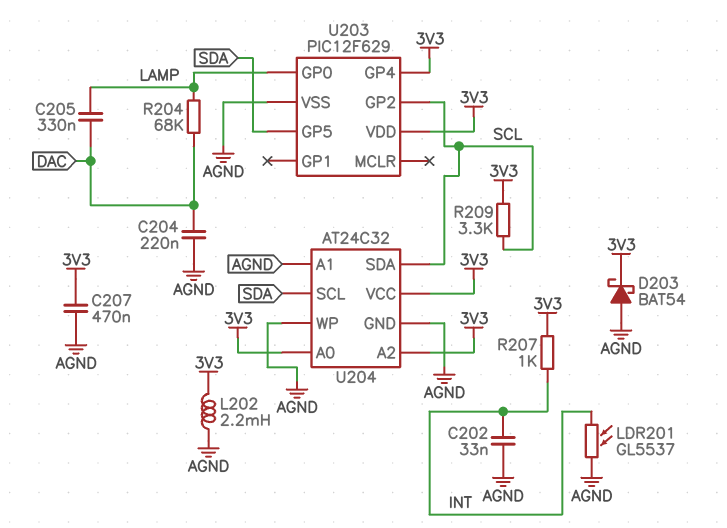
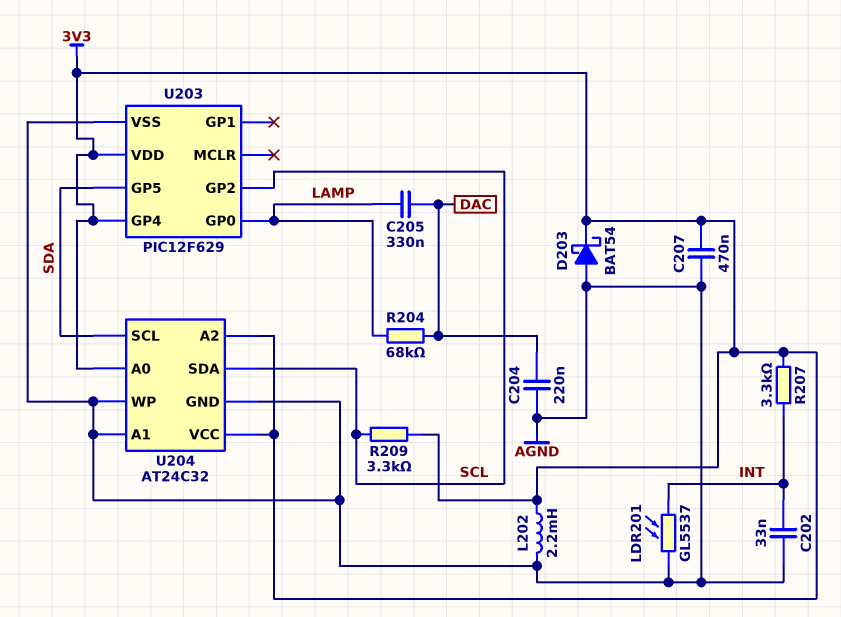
R207: 1k (3V3, INT) -> 3.3k (3V3, INT)

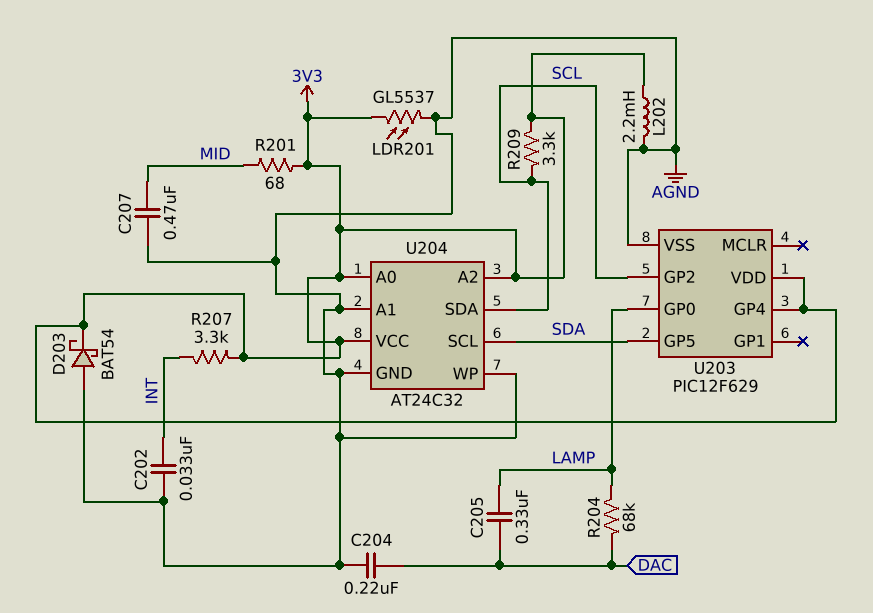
C207: 470nF (3V3, AGND) -> 470nF (AGND, MID)
LDR201: GL5537 (AGND, INT) -> GL5537 (3V3, AGND)
R201: none -> 68 (3V3, MID)

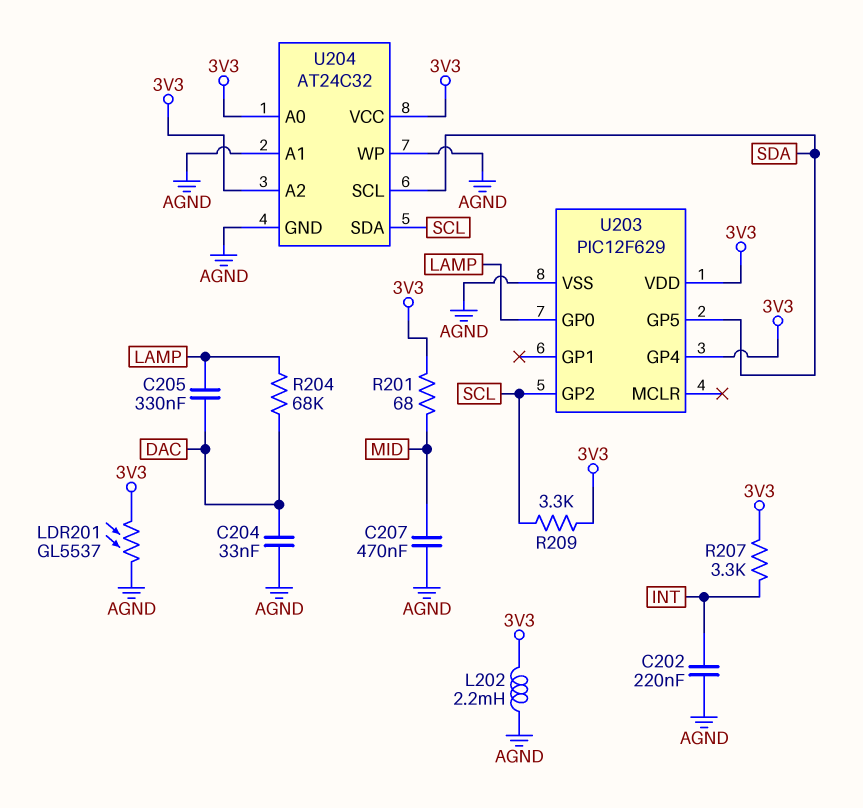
C202: 33nF (AGND, INT) -> 220nF (AGND, INT)
C204: 220nF (AGND, DAC) -> 33nF (AGND, DAC)
D203: schottky BAT54 (A AGND, K 3V3) -> none

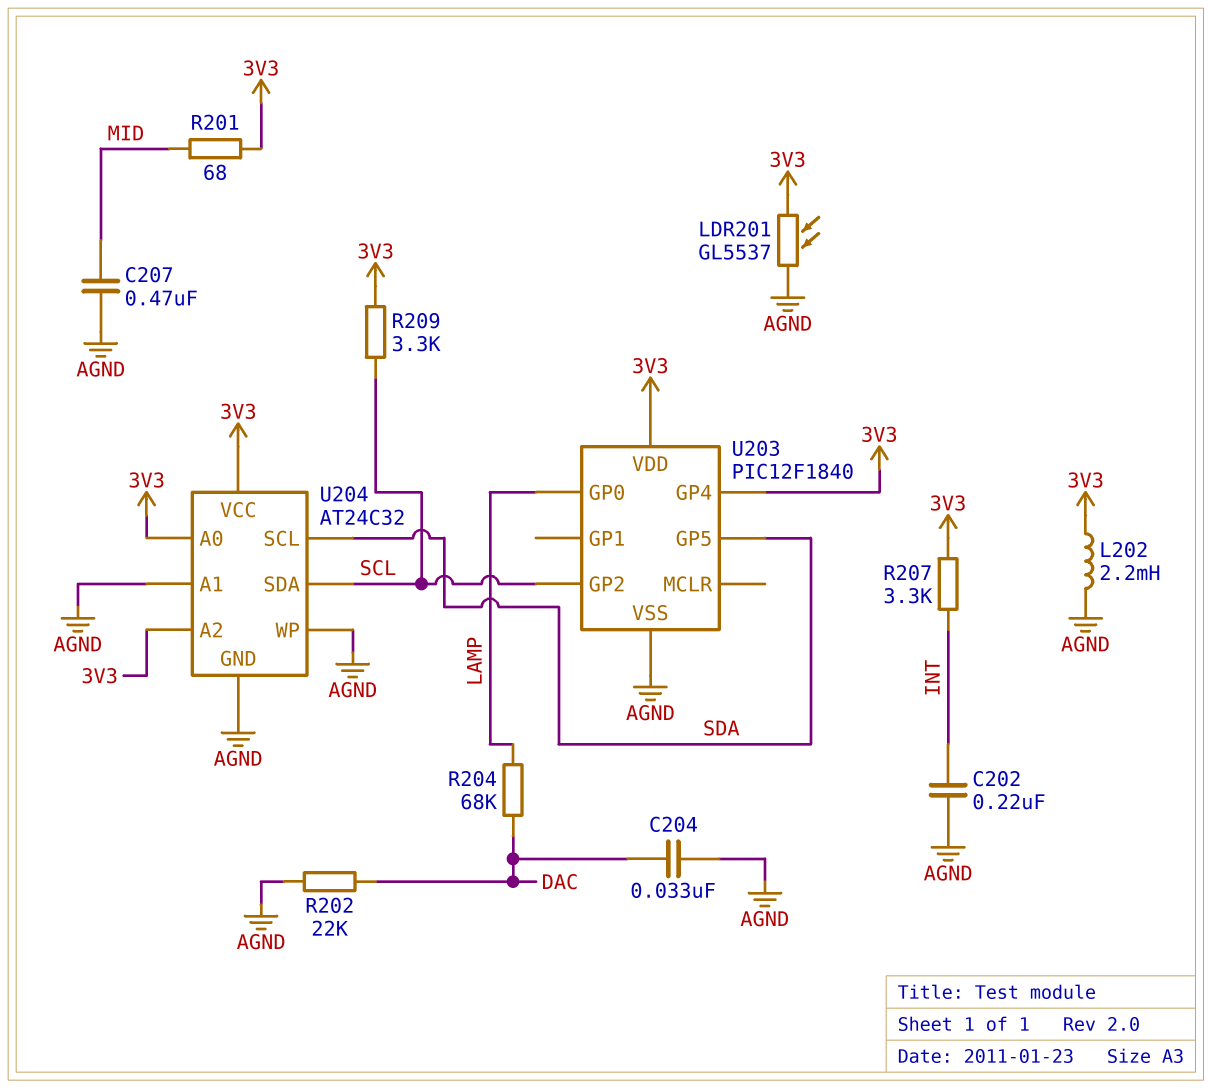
C205: 330nF (DAC, LAMP) -> none
R202: none -> 22k (AGND, DAC)
U203: PIC12F629 -> PIC12F1840

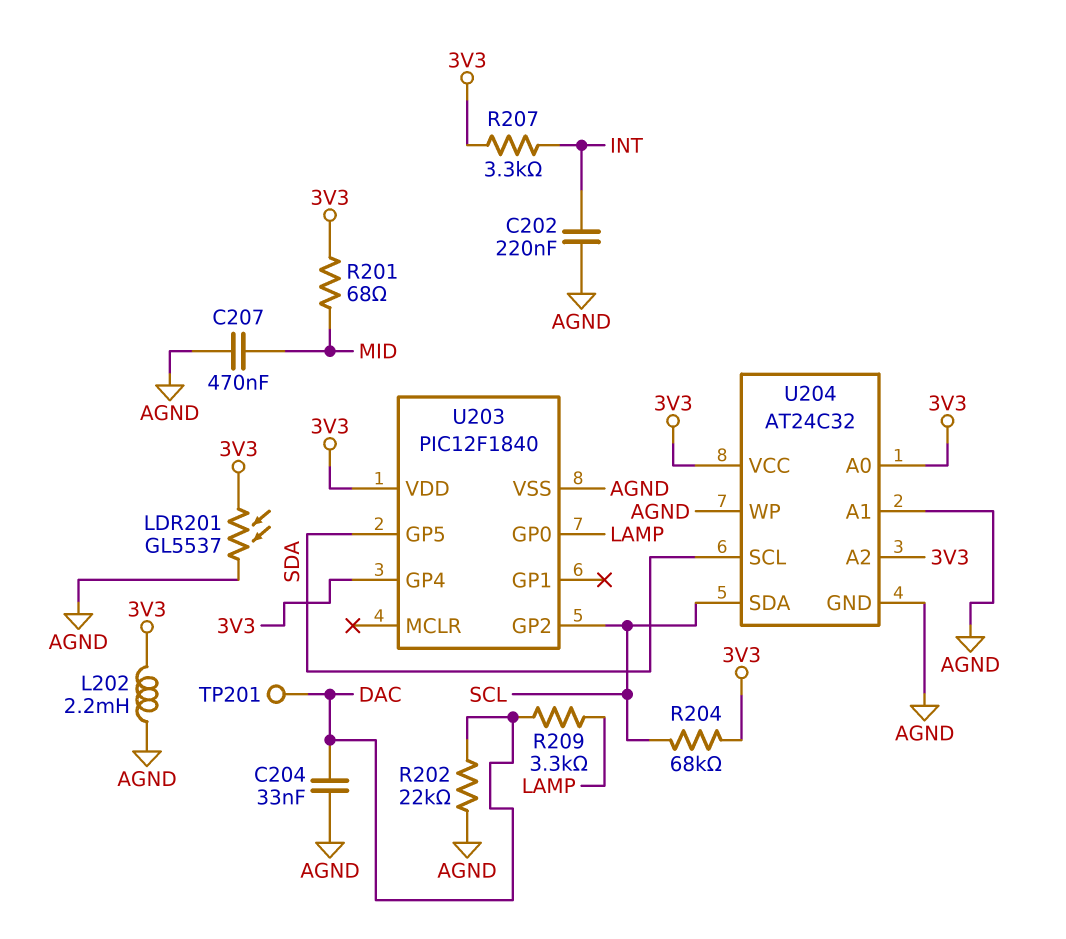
R204: 68k (DAC, LAMP) -> 68k (3V3, SCL)
R209: 3.3k (3V3, SCL) -> 3.3k (DAC, LAMP)
TP201: none -> test point (DAC)

